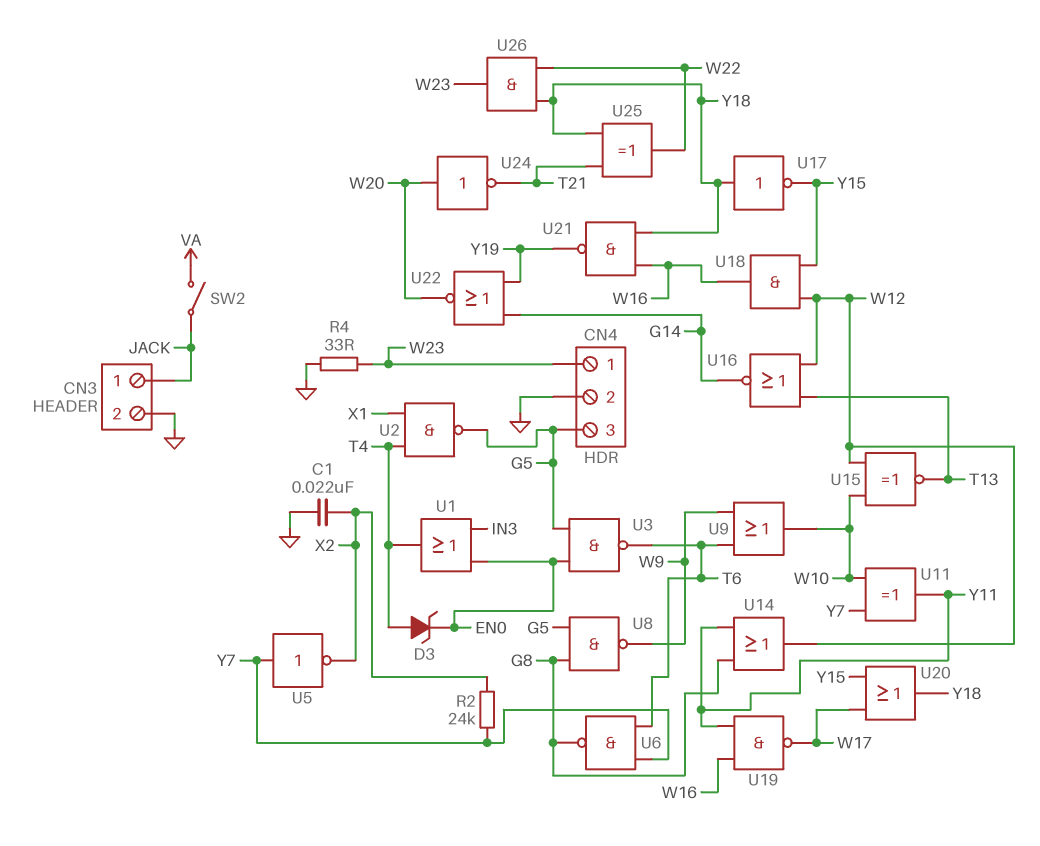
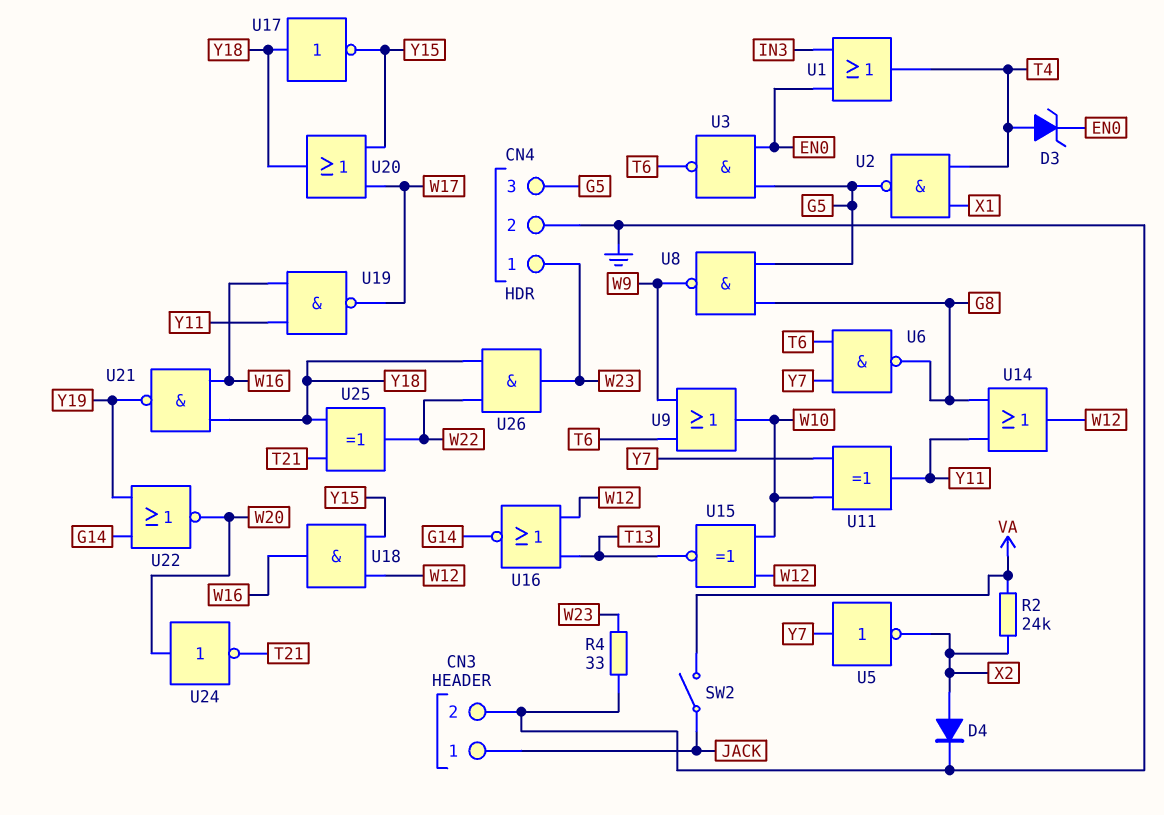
C1: 22nF (GND, X2) -> none
D4: none -> diode (A X2, K GND)
R2: 24k (X2, Y7) -> 24k (VA, X2)

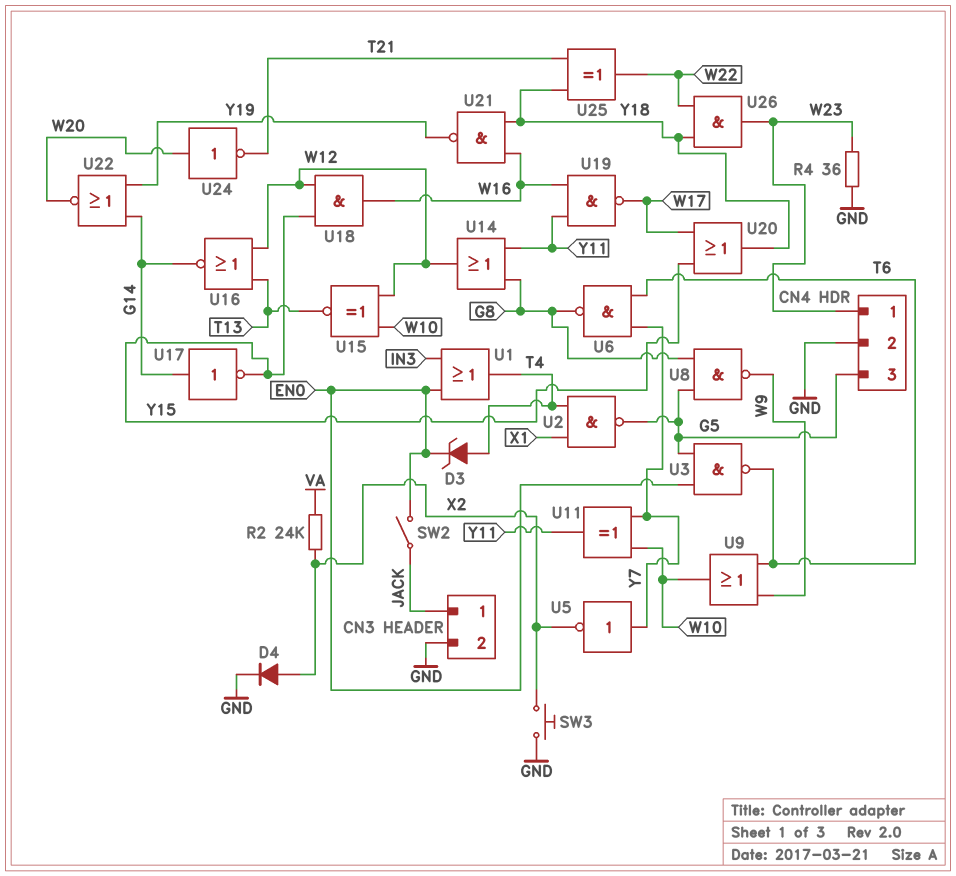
R4: 33 (GND, W23) -> 36 (GND, W23)
SW2: switch (JACK, VA) -> switch (EN0, JACK)
SW3: none -> button (GND, X2)
U17: NOT (in Y18, out Y15) -> NOT (in G14, out Y15)

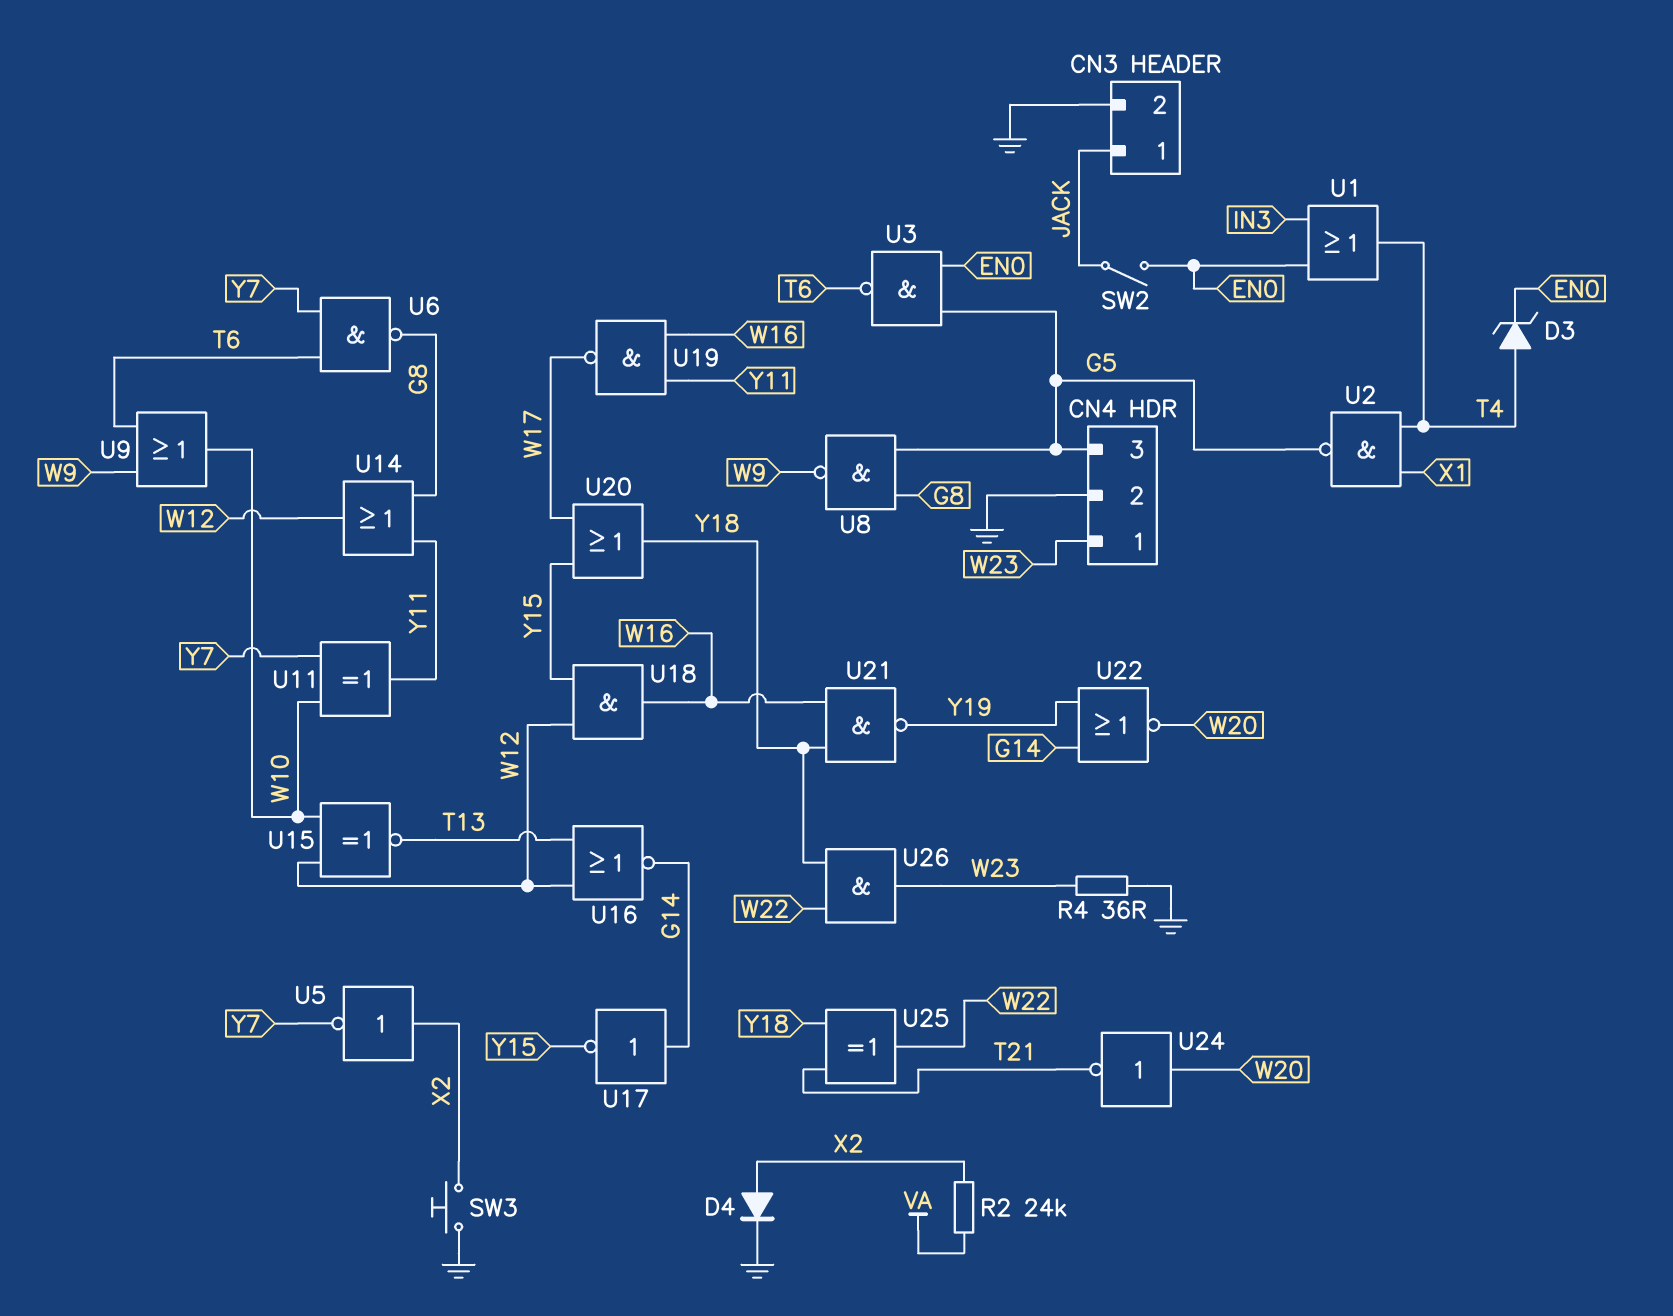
U5: NOT (in Y7, out X2) -> NOT (in X2, out Y7)

